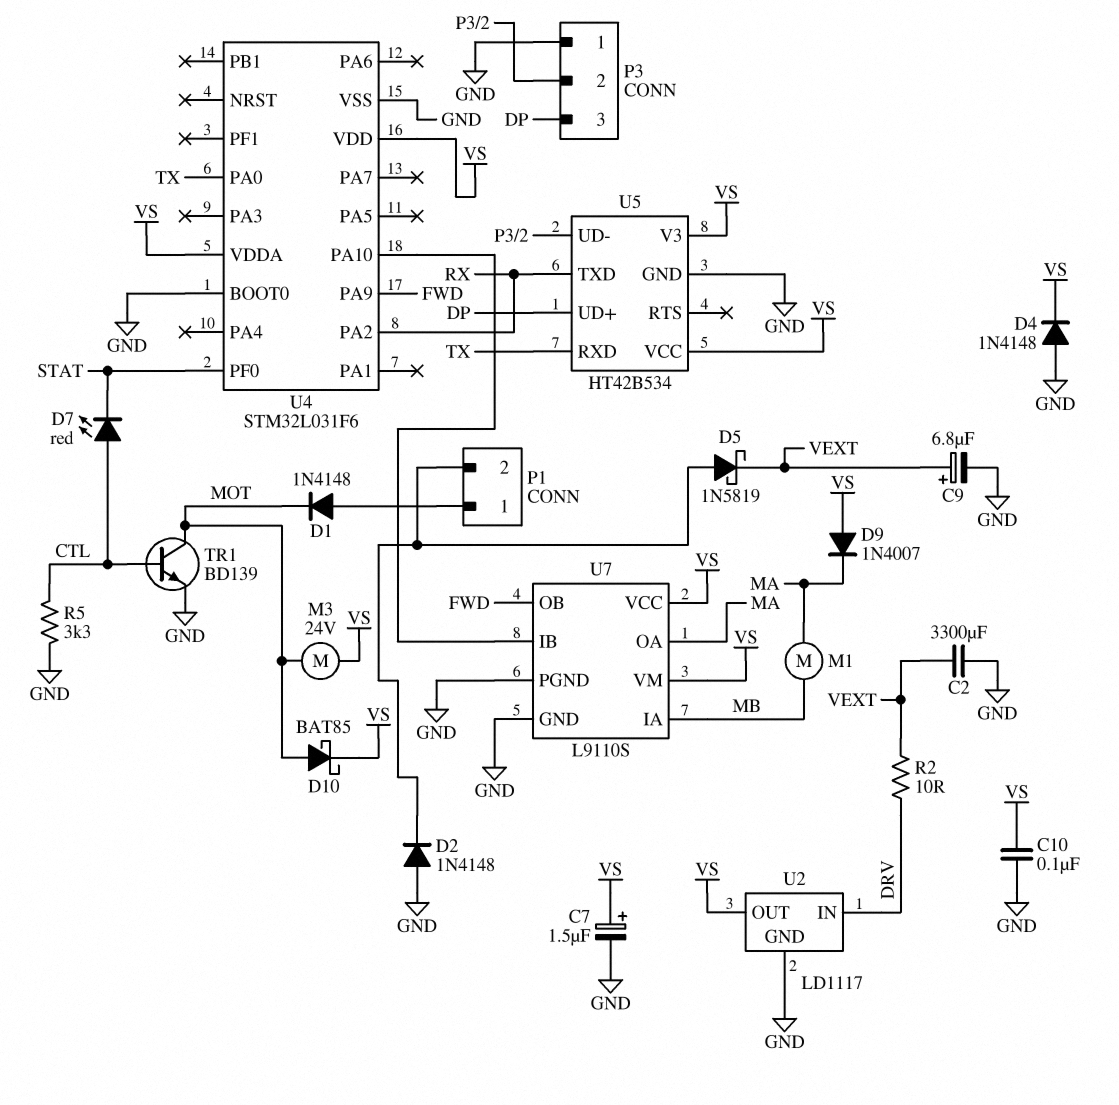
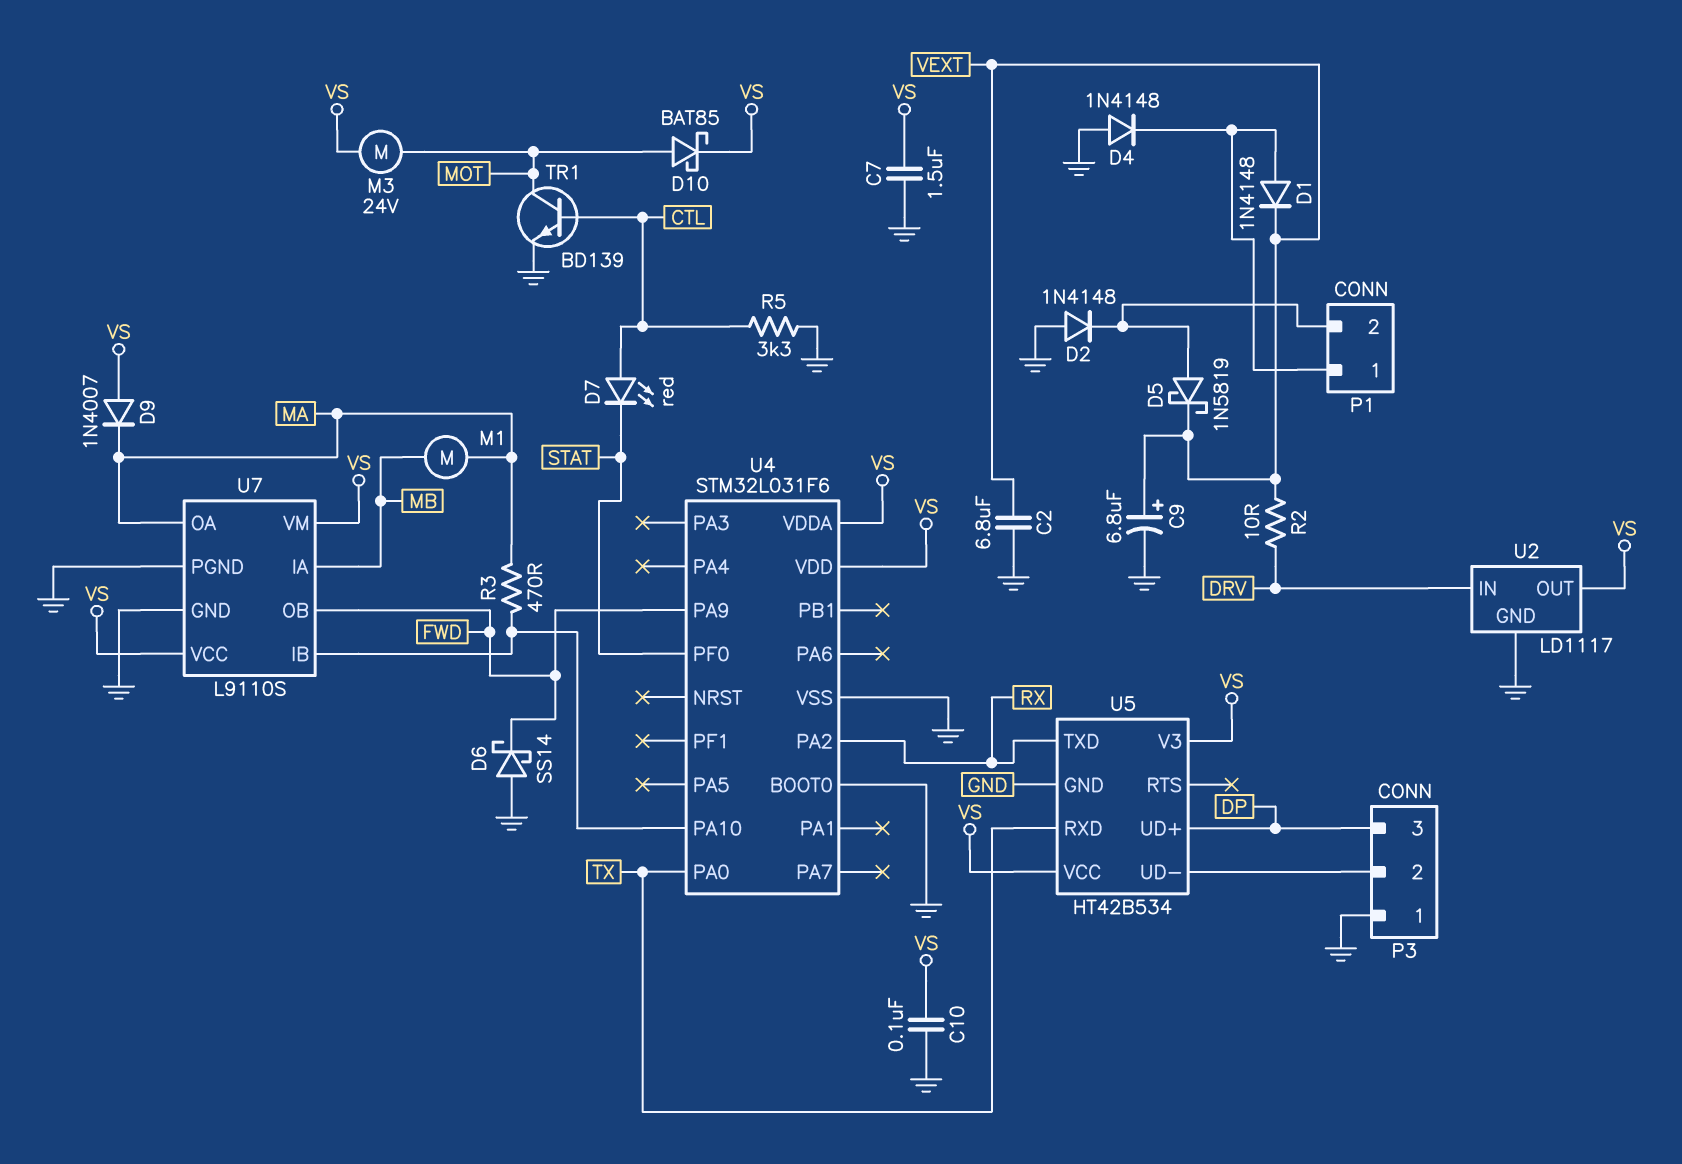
C2: 3300uF (GND, VEXT) -> 6.8uF (GND, VEXT)
C7: 1.5uF (plus VS, minus GND) -> 1.5uF (GND, VS)
D1: diode 1N4148 (A P1/1, K MOT) -> diode 1N4148 (A P1/1, K VEXT)
D4: diode 1N4148 (A GND, K VS) -> diode 1N4148 (A GND, K P1/1)
D6: none -> schottky SS14 (A GND, K FWD)
R3: none -> 470 (MA, U4/PA10)

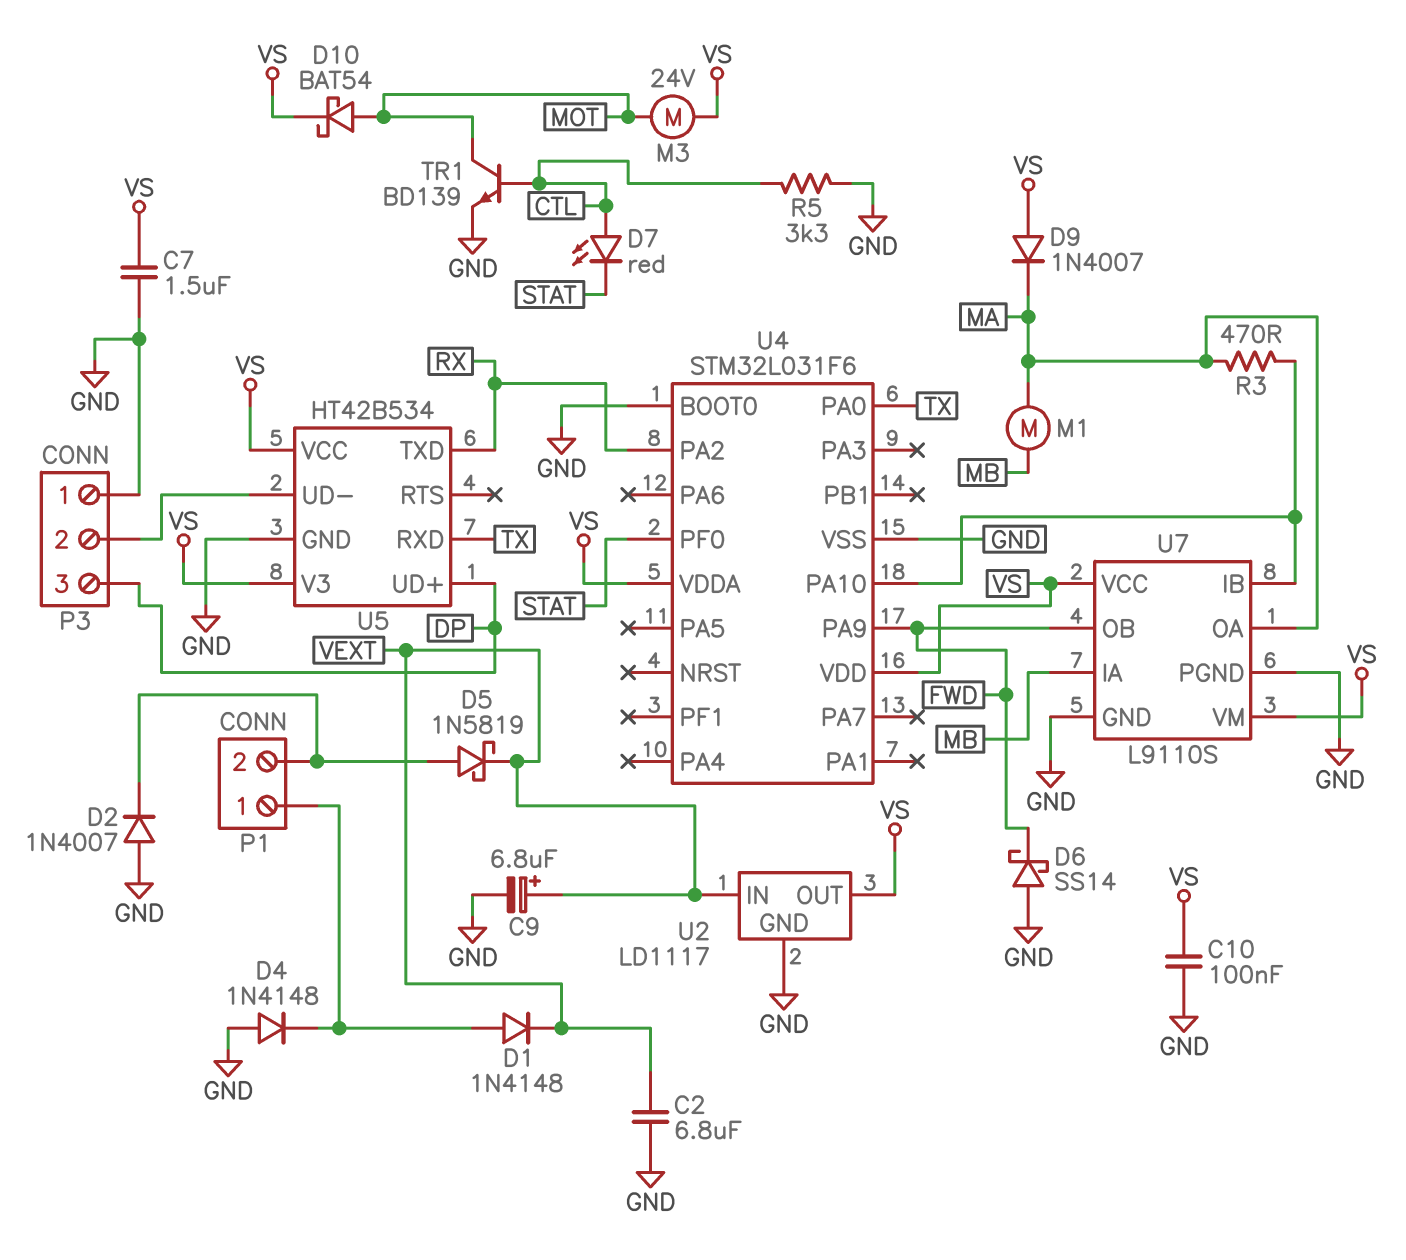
D2: diode 1N4148 (A GND, K P1/2) -> diode 1N4007 (A GND, K P1/2)
D10: schottky BAT85 (A MOT, K VS) -> schottky BAT54 (A MOT, K VS)
R2: 10 (DRV, VEXT) -> none
U2 pin IN: DRV -> VEXT

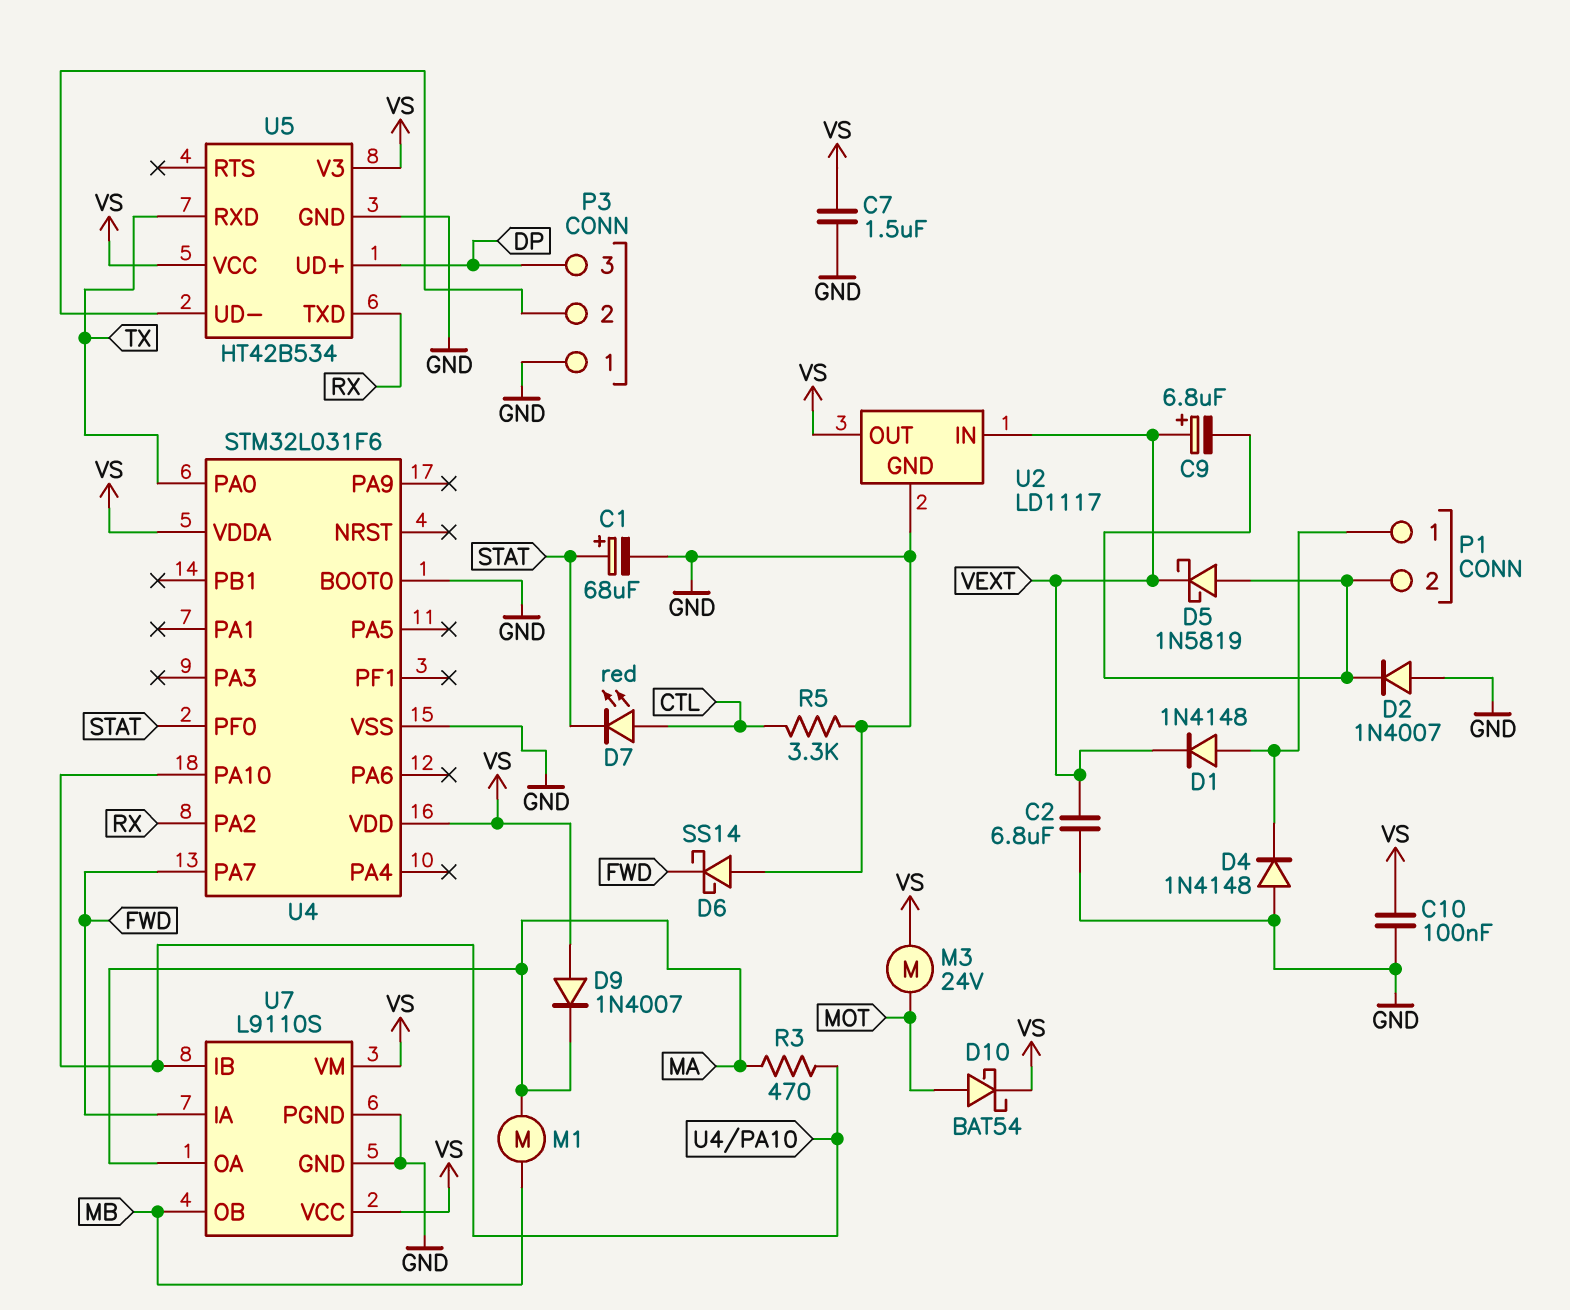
C1: none -> 68uF (plus STAT, minus GND)
C9: 6.8uF (plus VEXT, minus GND) -> 6.8uF (plus VEXT, minus P1/2)
TR1: NPN BD139 (B CTL, C MOT, E GND) -> none
U4 pin PA7: none -> FWD
U4 pin PA9: FWD -> none
U7 pin IA: MB -> FWD
U7 pin OB: FWD -> MB

